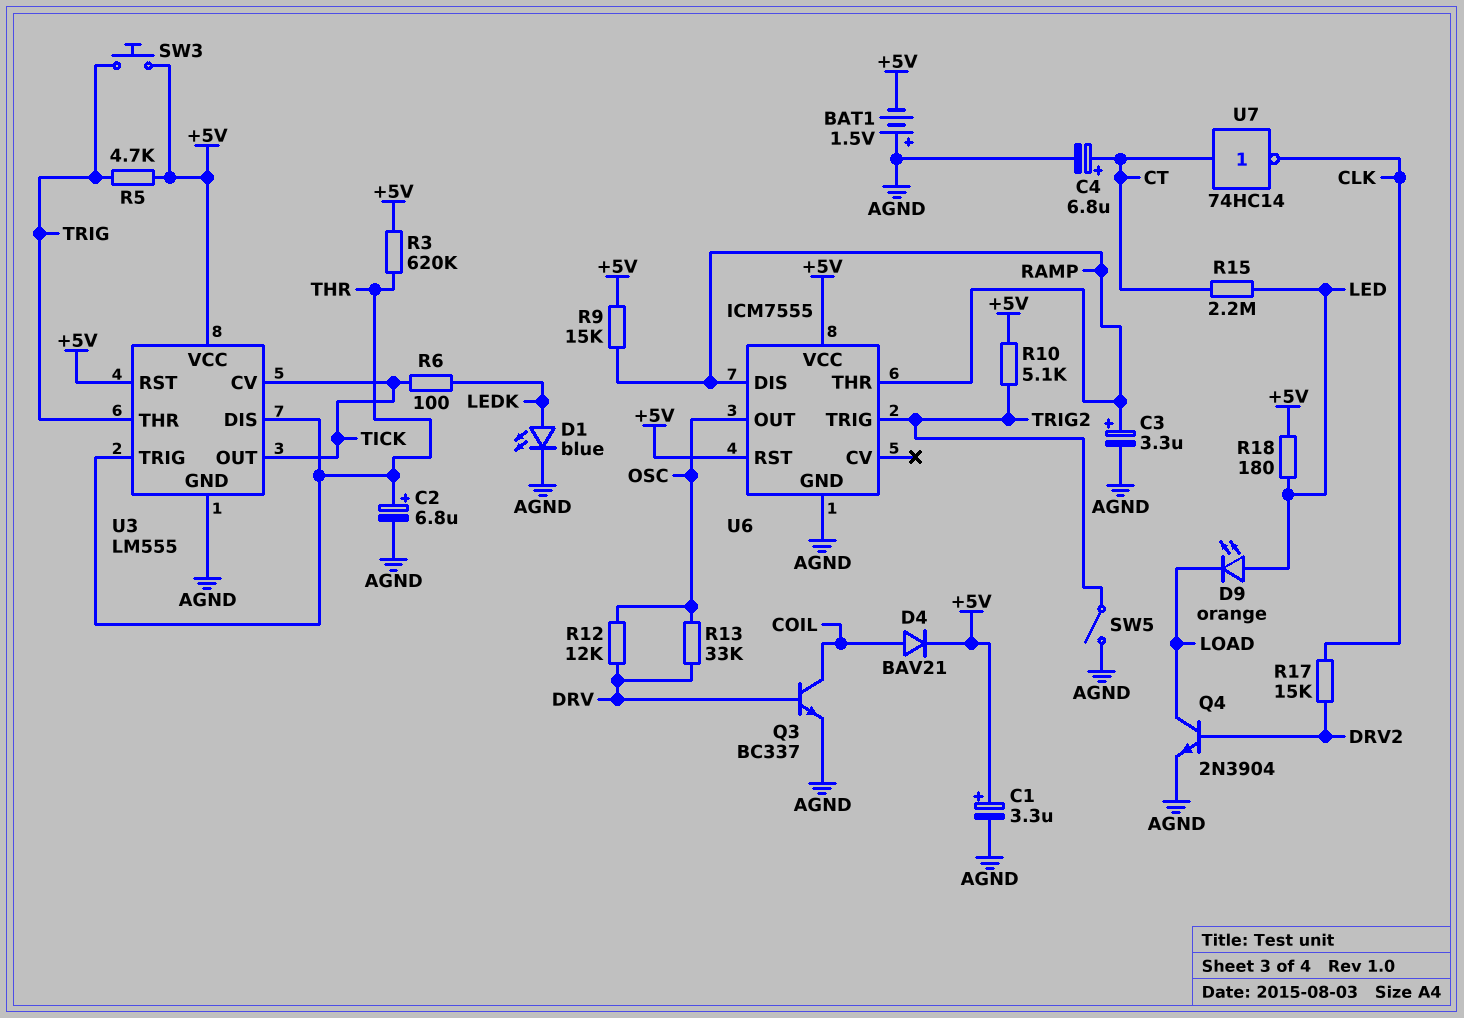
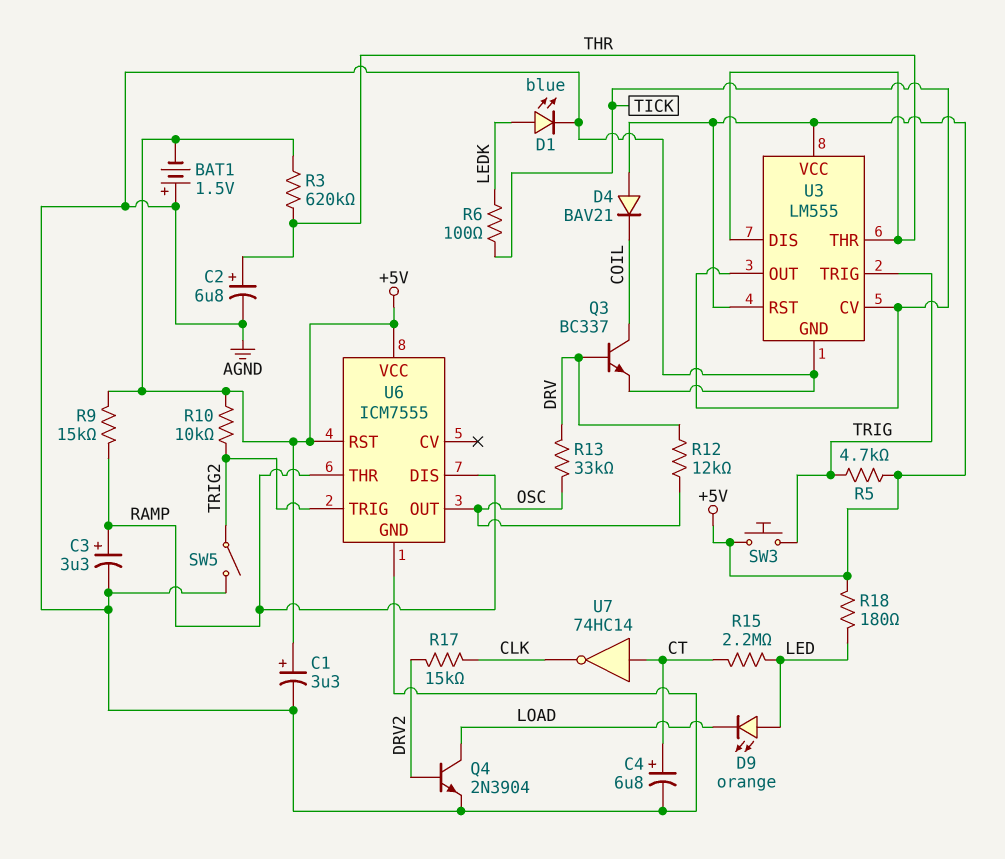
D4: diode BAV21 (A COIL, K +5V) -> diode BAV21 (A +5V, K COIL)
R10: 5.1k (+5V, TRIG2) -> 10k (+5V, TRIG2)
U3 pin THR: TRIG -> THR
U3 pin TRIG: THR -> TRIG

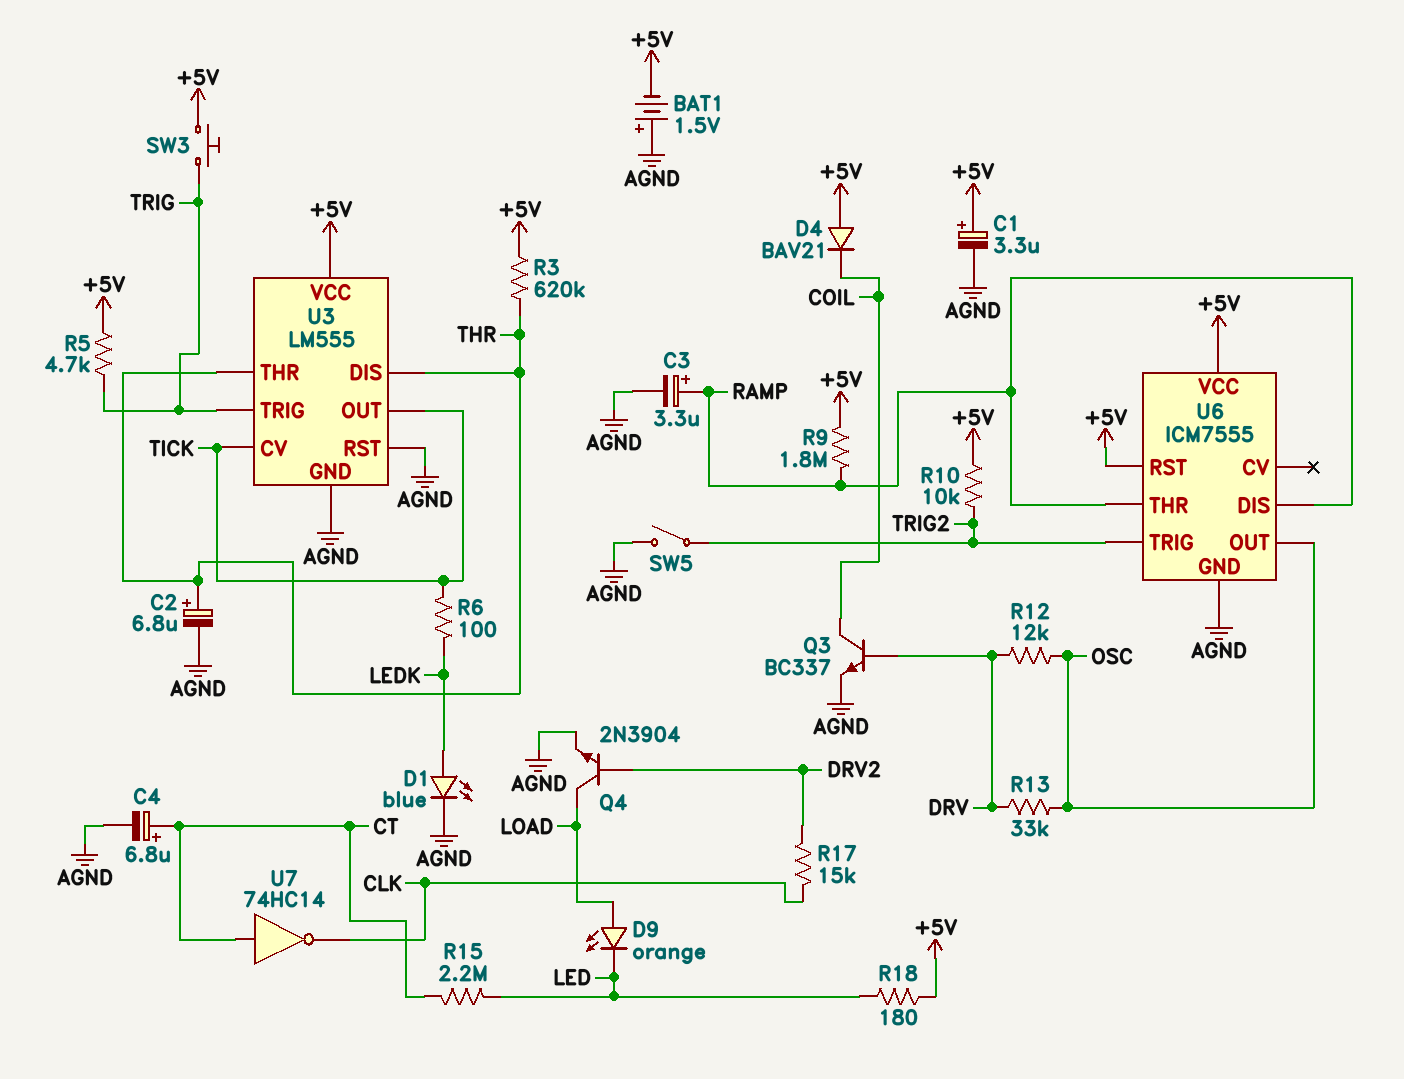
D9: LED orange (A LED, K LOAD) -> LED orange (A LOAD, K LED)
R9: 15k (+5V, RAMP) -> 1.8M (+5V, RAMP)
U3 pin RST: +5V -> AGND

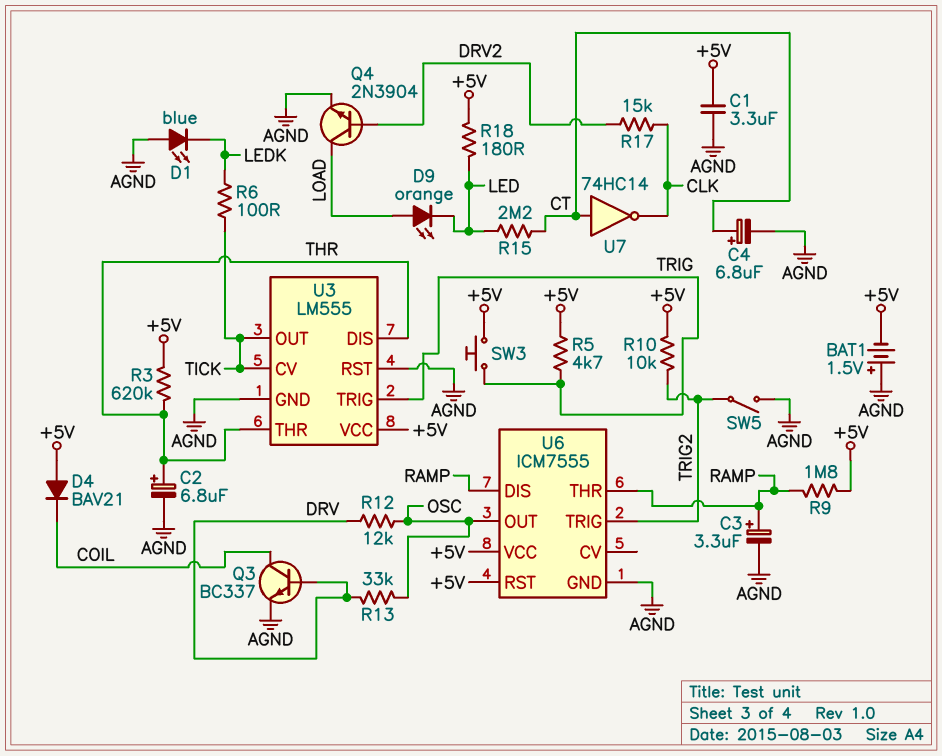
C1: 3.3uF (plus +5V, minus AGND) -> 3.3uF (+5V, AGND)
D1: LED blue (A LEDK, K AGND) -> LED blue (A AGND, K LEDK)

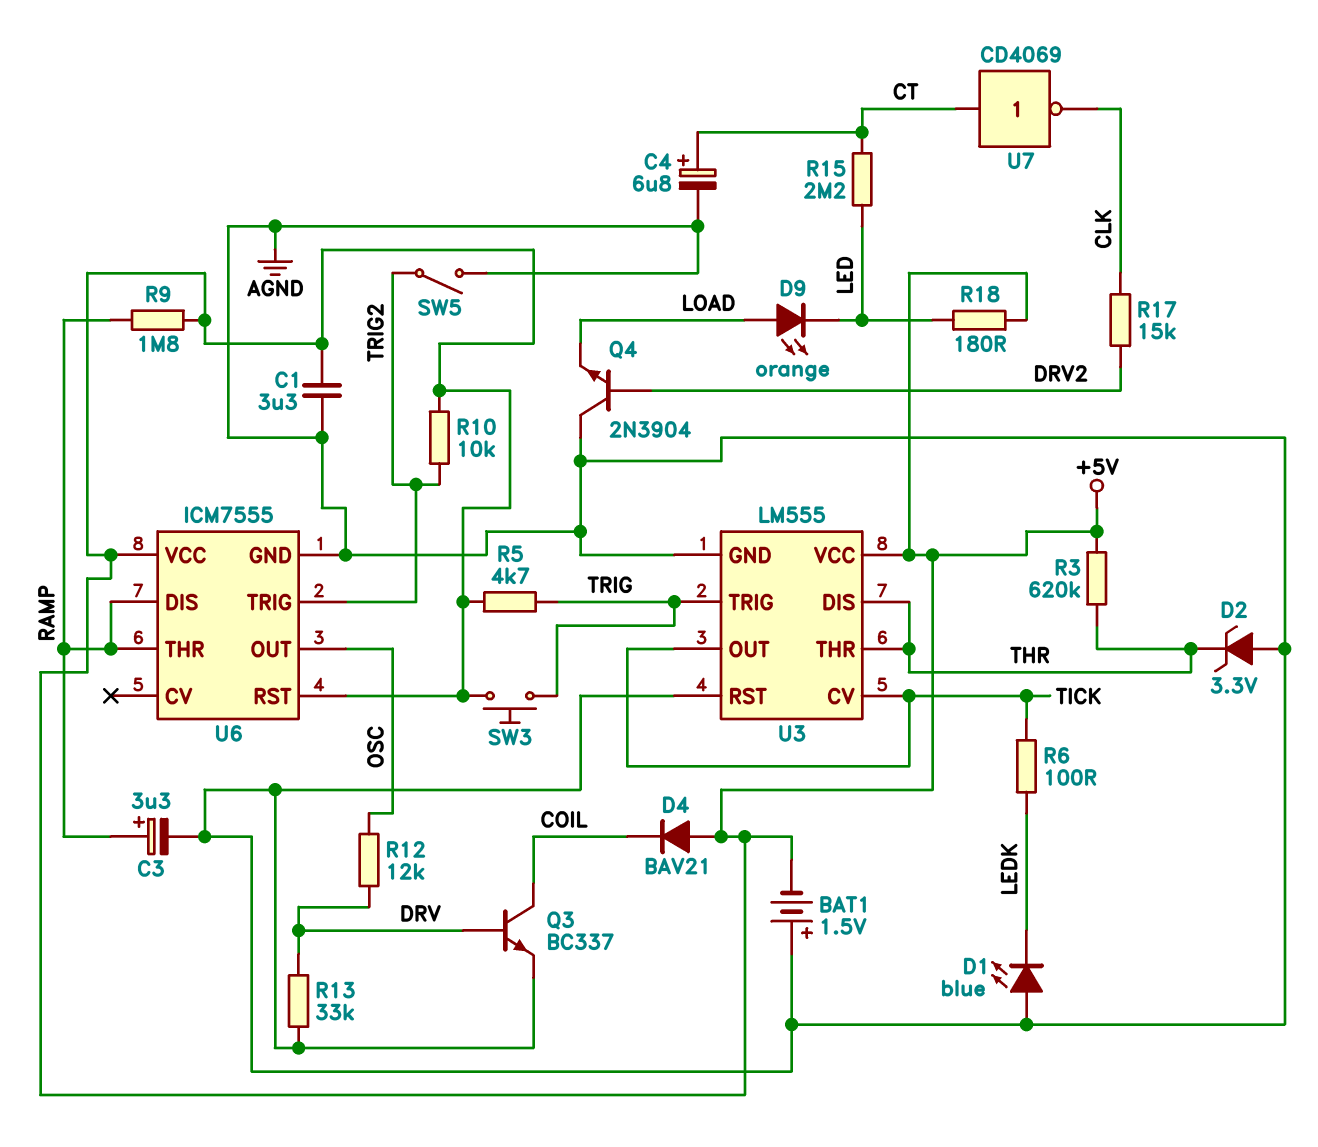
C2: 6.8uF (plus THR, minus AGND) -> none
D2: none -> zener 3.3V (A AGND, K THR)
Q4: NPN 2N3904 (B DRV2, C LOAD, E AGND) -> NPN 2N3904 (B DRV2, C AGND, E LOAD)
R13: 33k (DRV, OSC) -> 33k (AGND, DRV)
U7: NOT 74HC14 (in CT, out CLK) -> NOT CD4069 (in CT, out CLK)

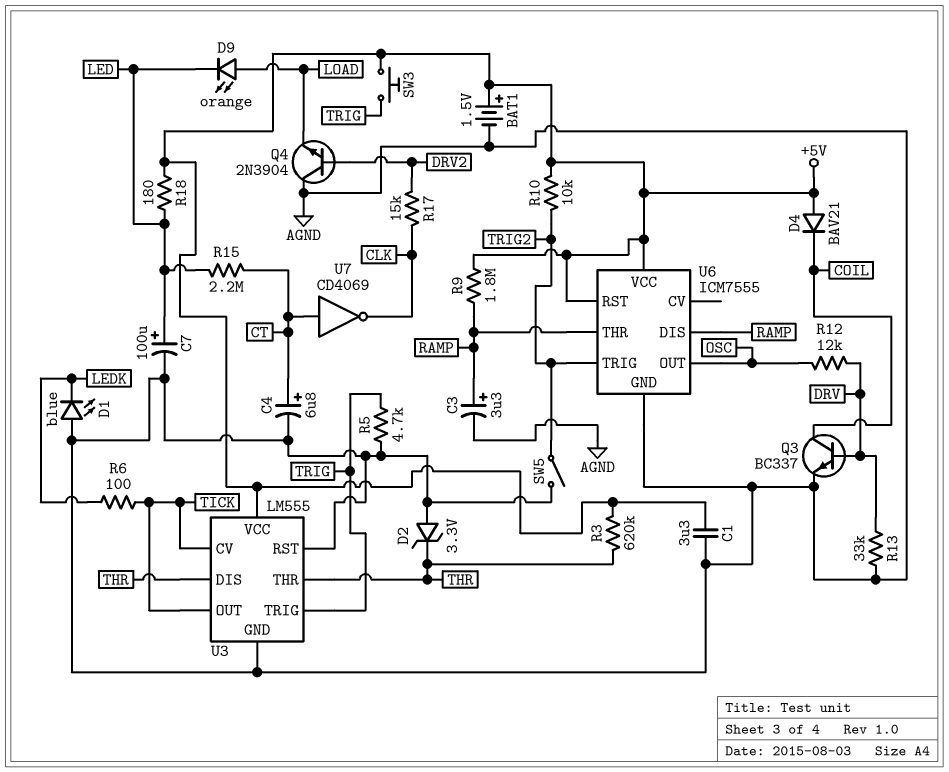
BAT1: 1.5V (plus AGND, minus +5V) -> 1.5V (plus +5V, minus AGND)
C7: none -> 100uF (plus LED, minus AGND)
R5: 4.7k (+5V, TRIG) -> 4.7k (AGND, TRIG)

